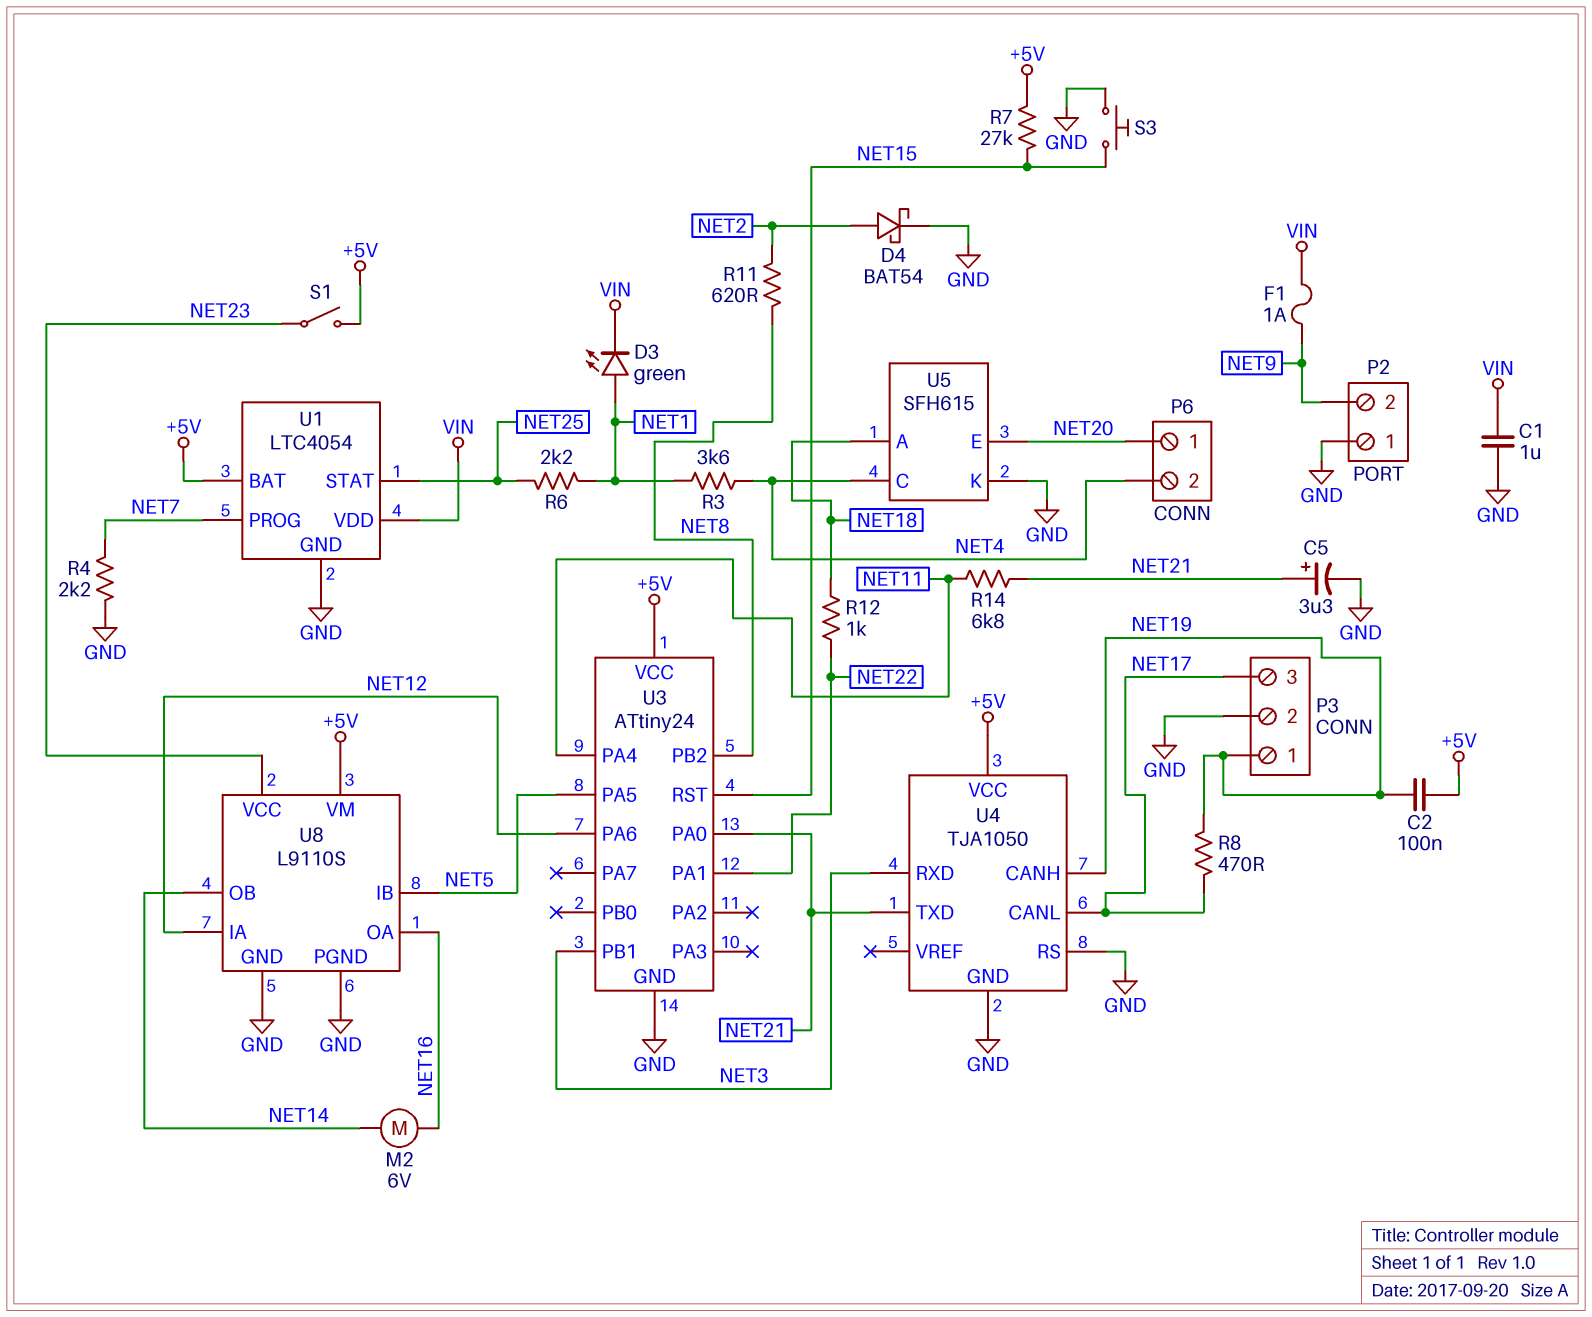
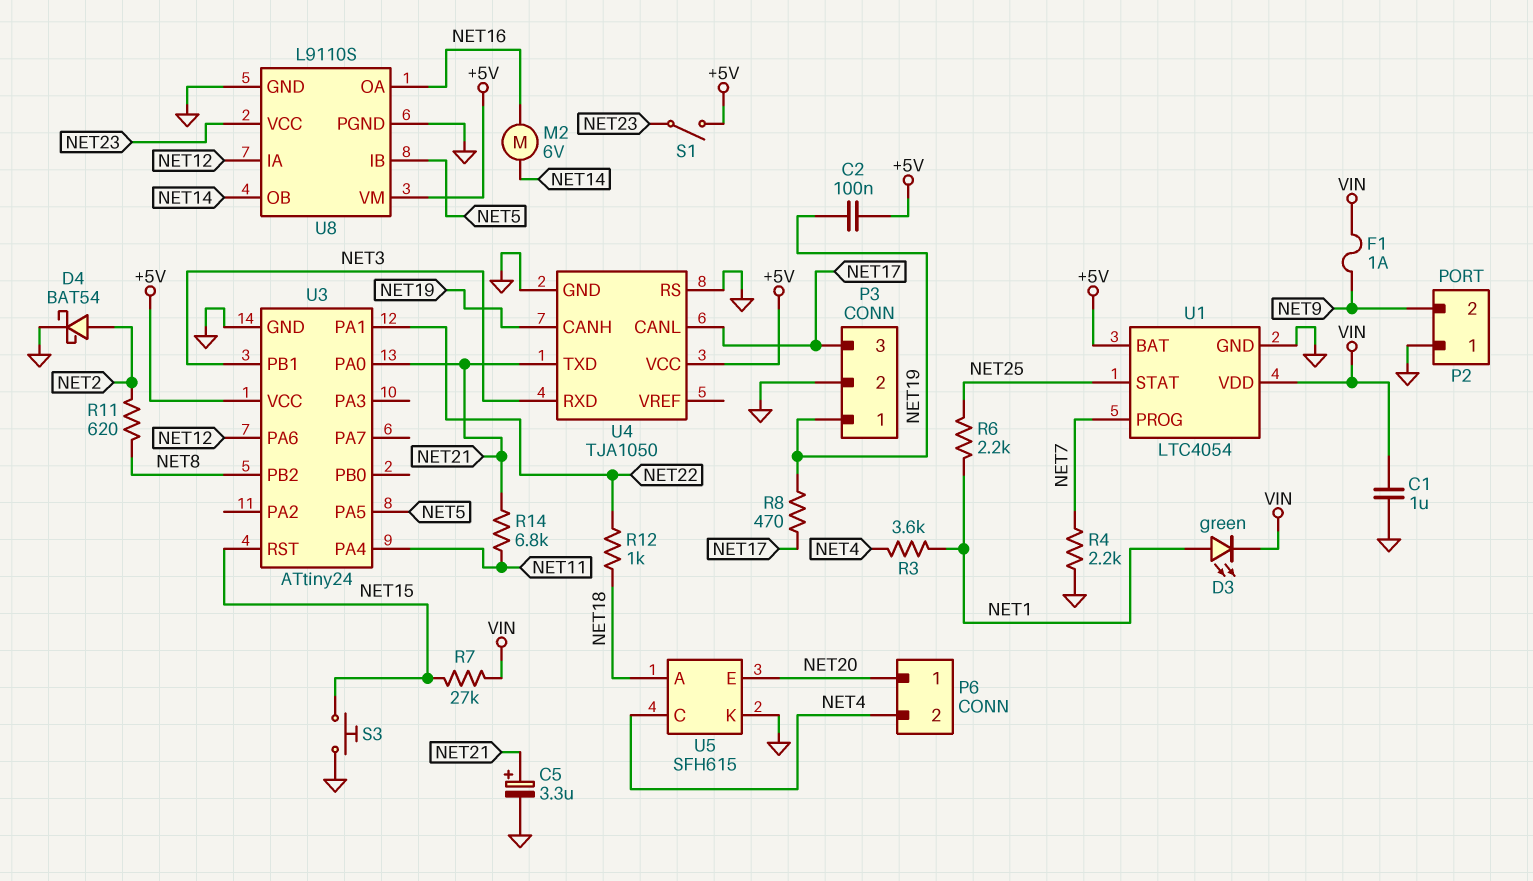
R7: 27k (+5V, NET15) -> 27k (NET15, VIN)

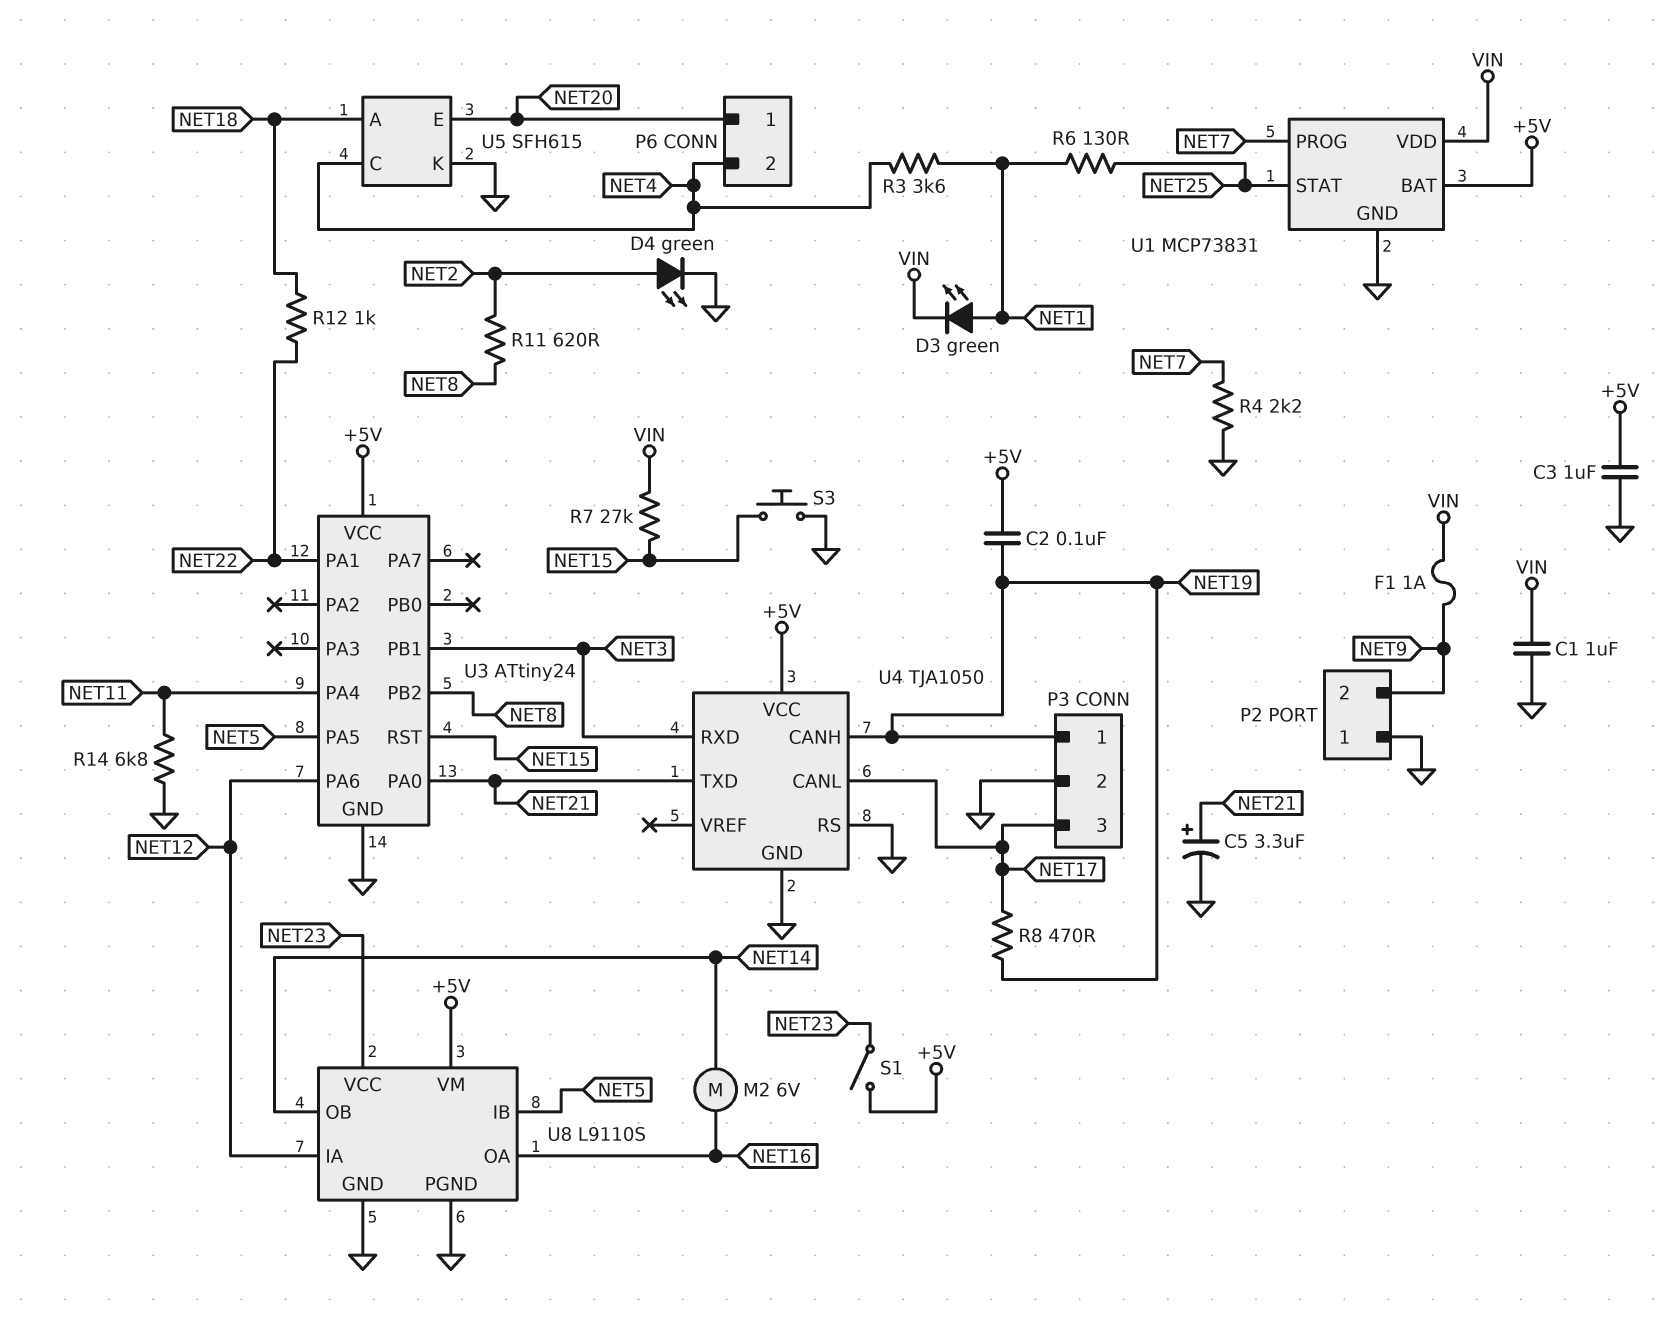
C3: none -> 1uF (+5V, GND)
D4: schottky BAT54 (A NET2, K GND) -> LED green (A NET2, K GND)
R6: 2.2k (NET1, NET25) -> 130 (NET1, NET25)
R14: 6.8k (NET11, NET21) -> 6.8k (GND, NET11)
U1: LTC4054 -> MCP73831

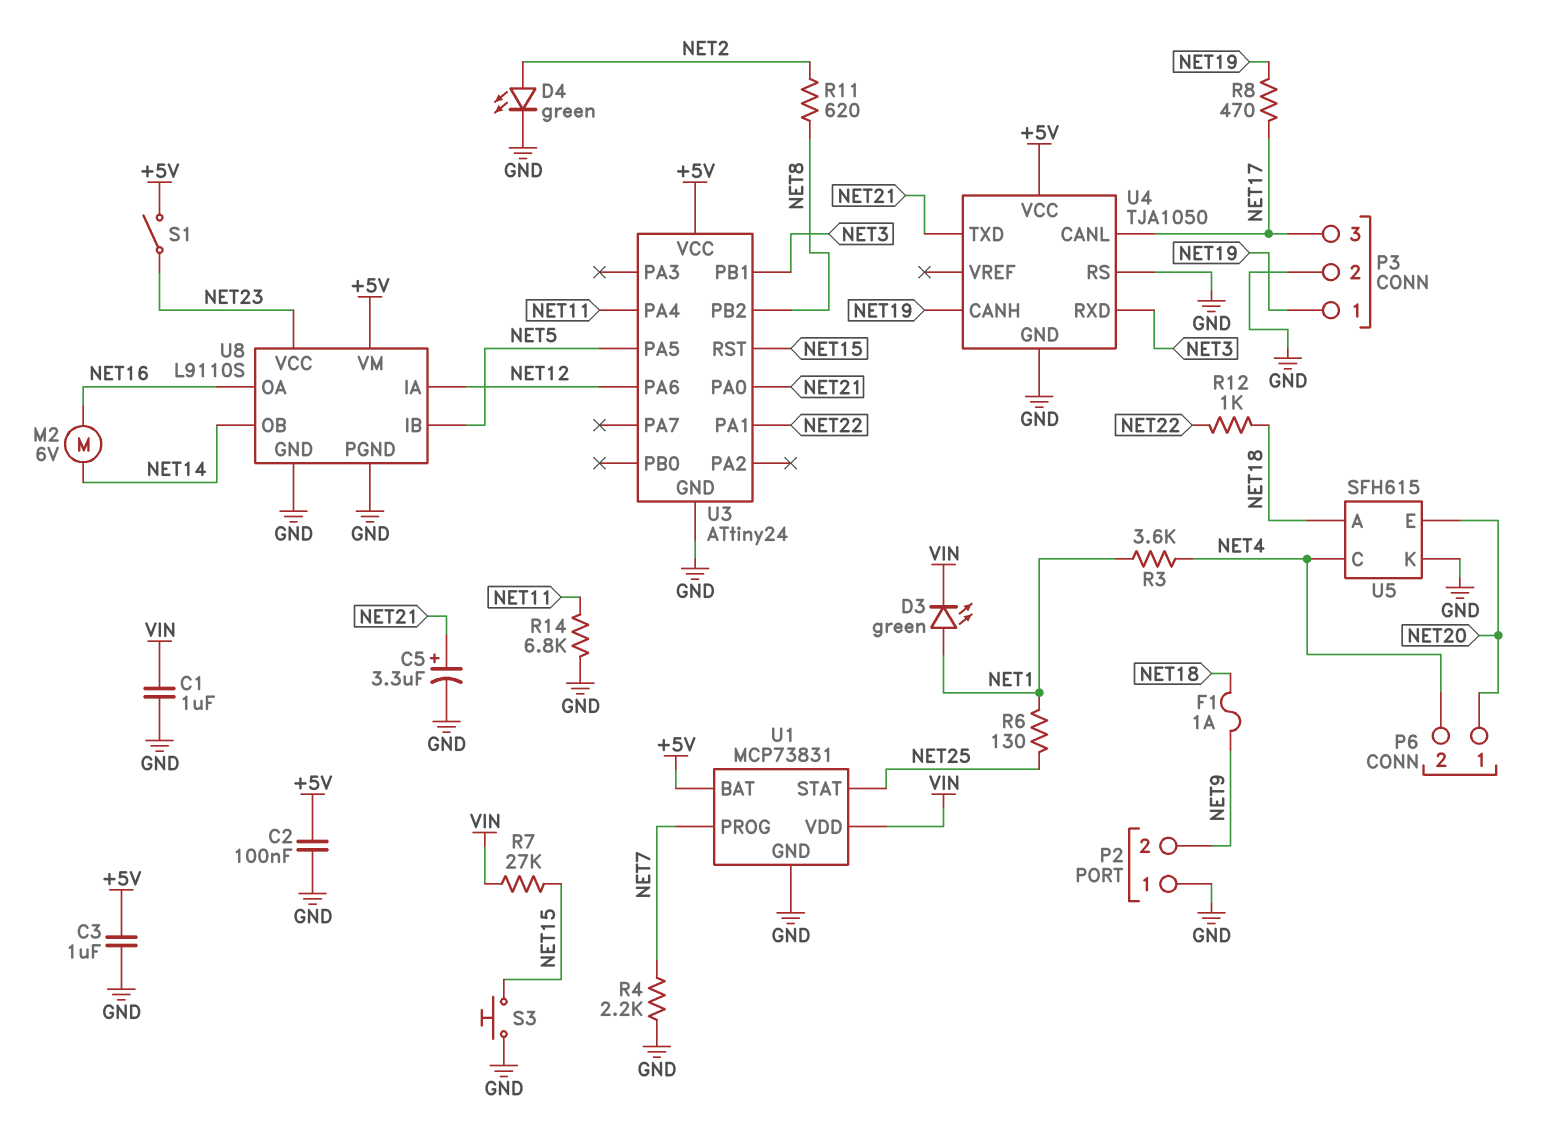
C2: 100nF (+5V, NET19) -> 100nF (+5V, GND)
F1: 1A (NET9, VIN) -> 1A (NET9, NET18)

